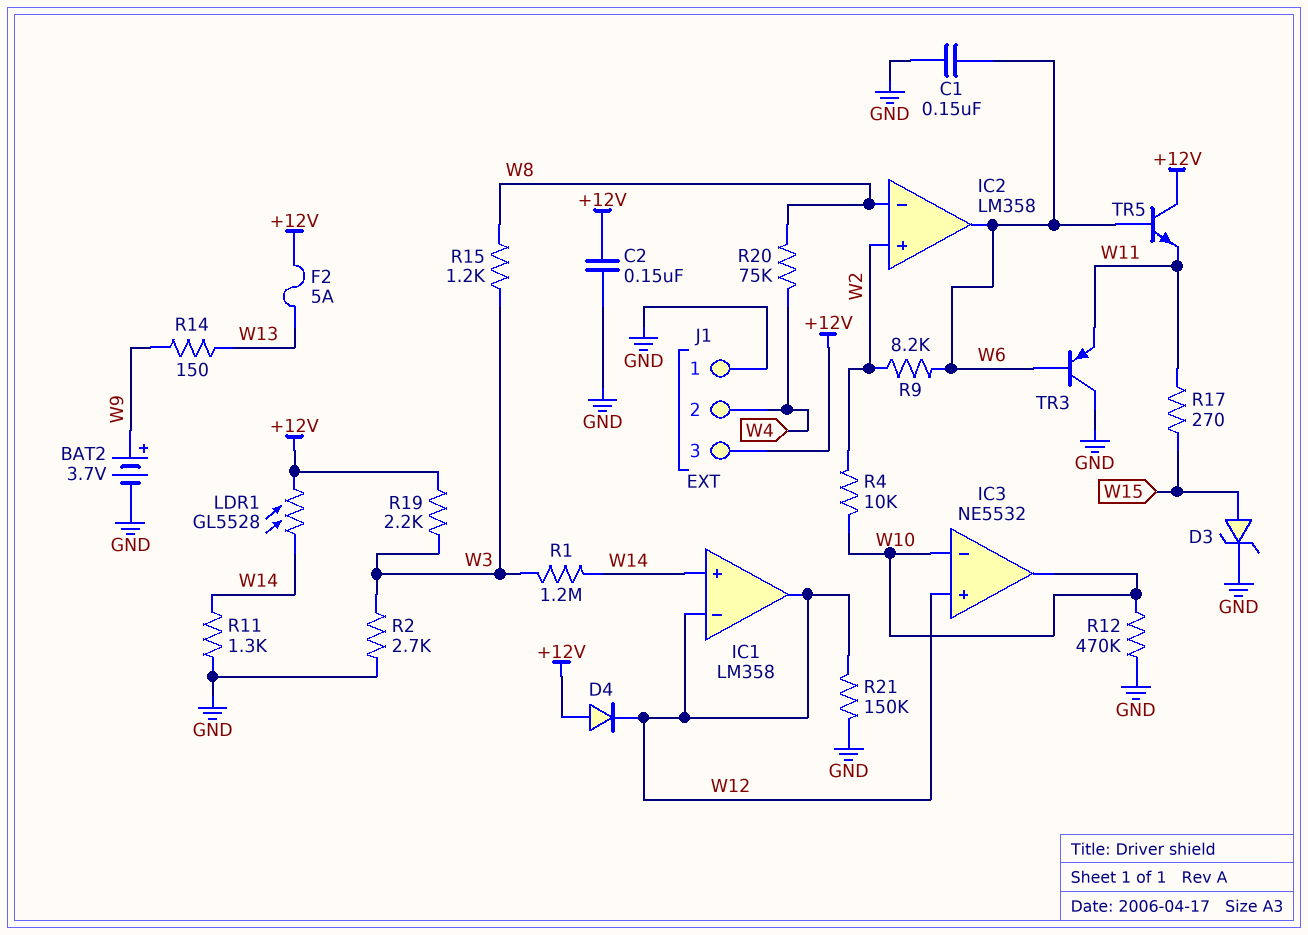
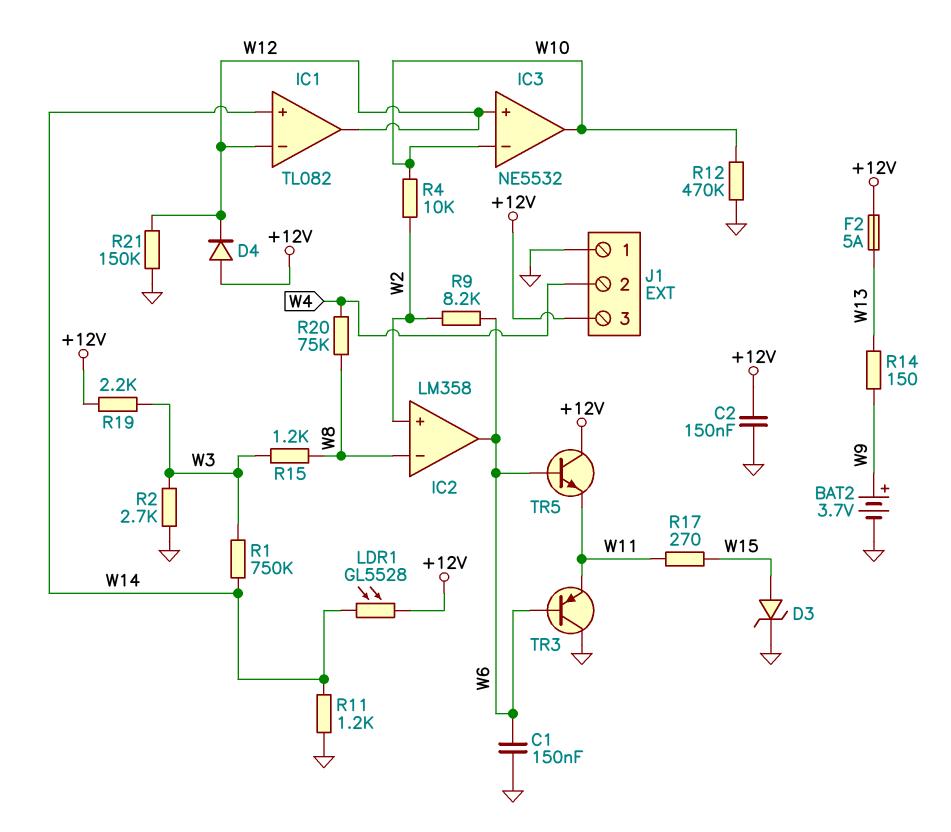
IC1: LM358 -> TL082
R1: 1.2M (W3, W14) -> 750k (W3, W14)
R11: 1.3k (GND, W14) -> 1.2k (GND, W14)

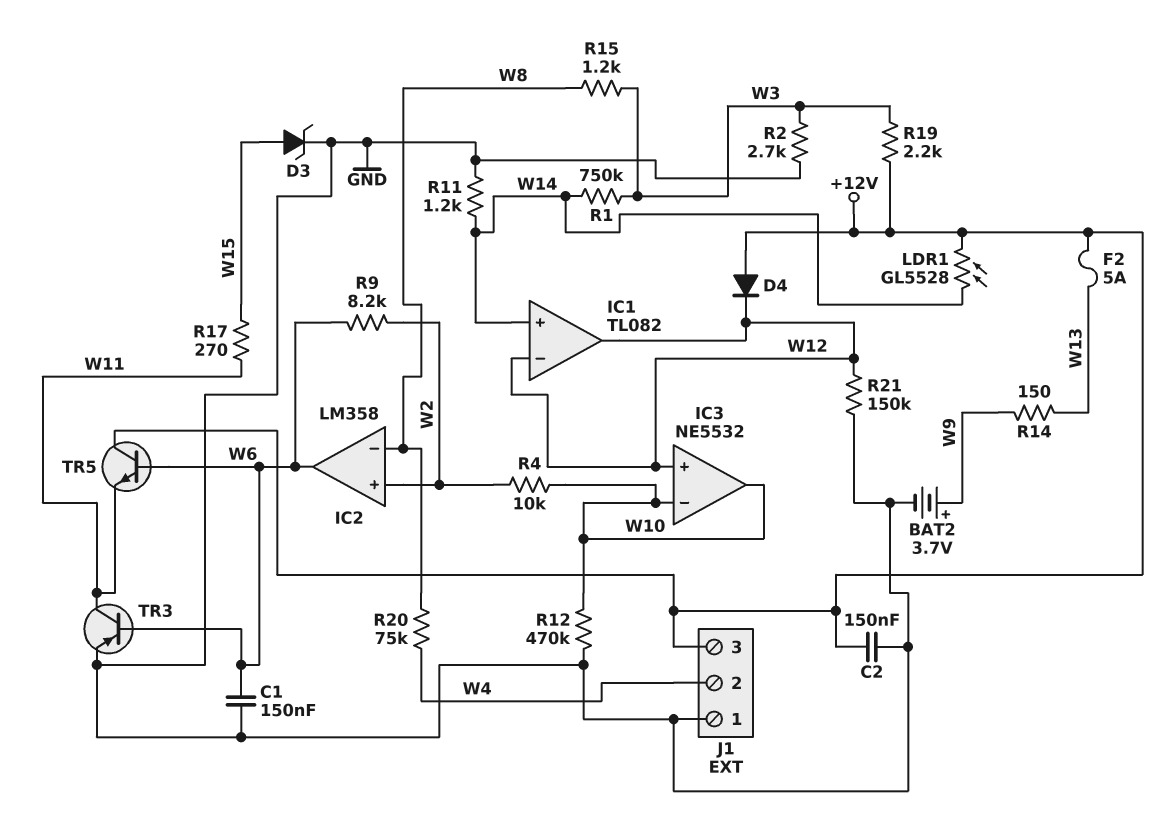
TR3: PNP (B W6, C GND, E W11) -> PNP (B W6, C W11, E GND)

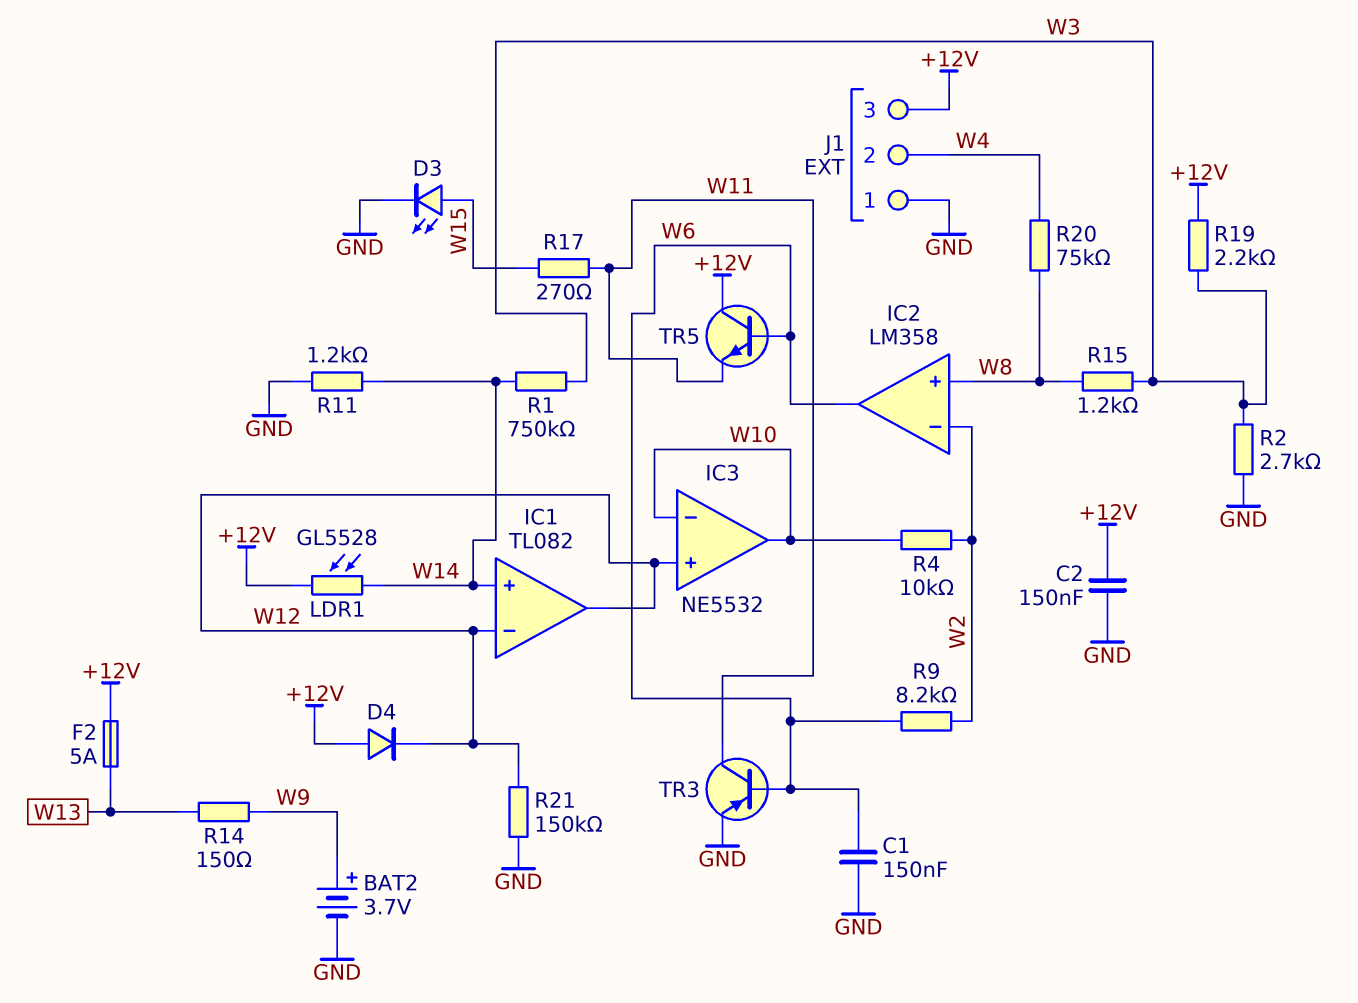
D3: zener (A W15, K GND) -> LED (A W15, K GND)
IC2 pin in+: W2 -> W8
IC2 pin in-: W8 -> W2
R12: 470k (GND, W10) -> none

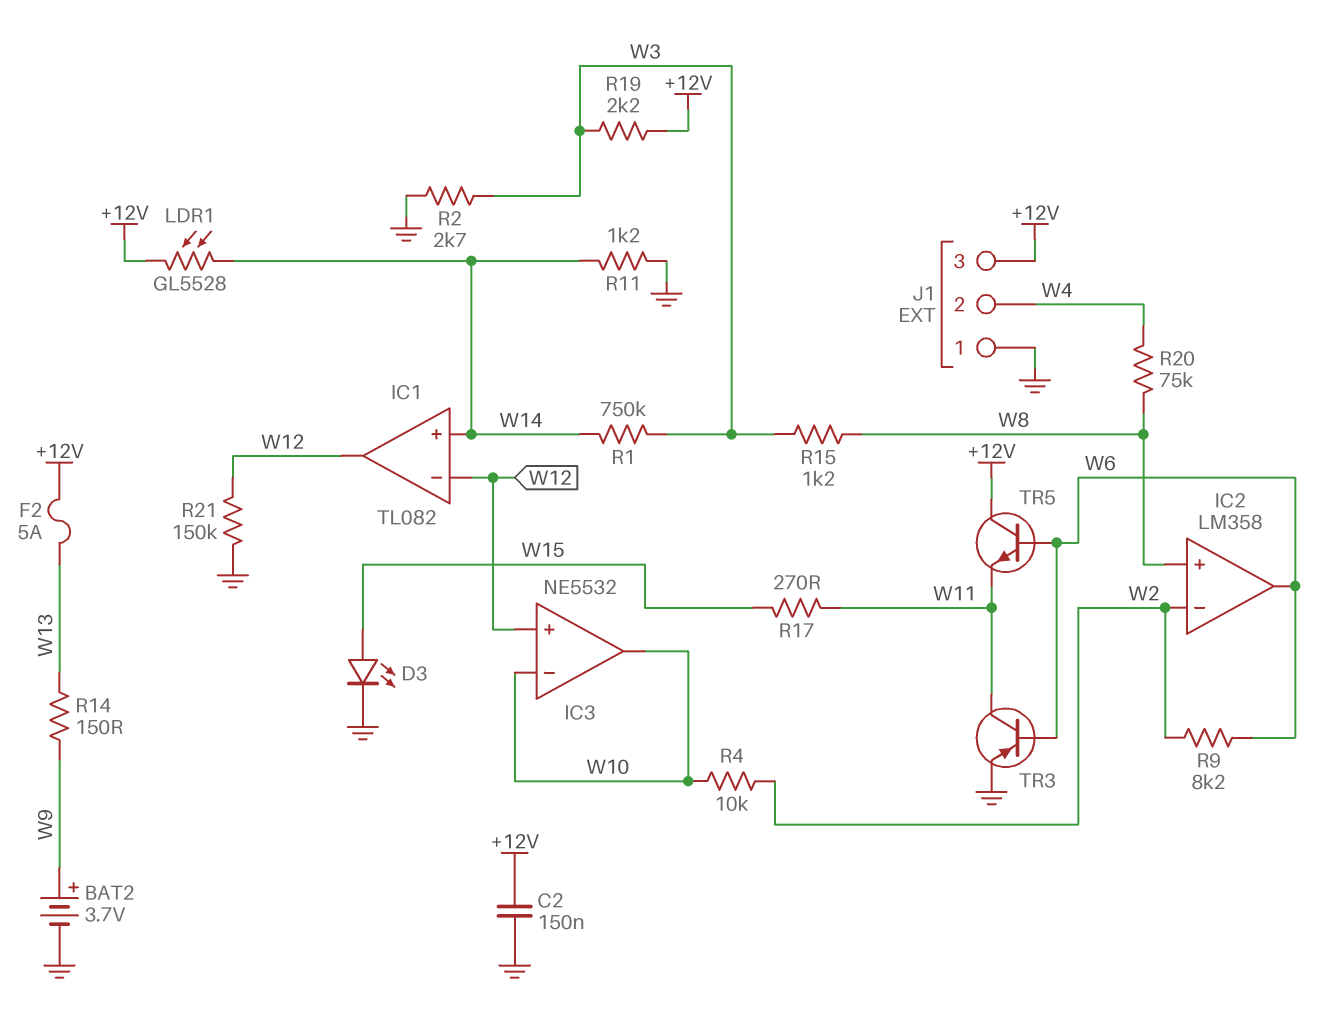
C1: 150nF (GND, W6) -> none
D4: diode (A +12V, K W12) -> none

